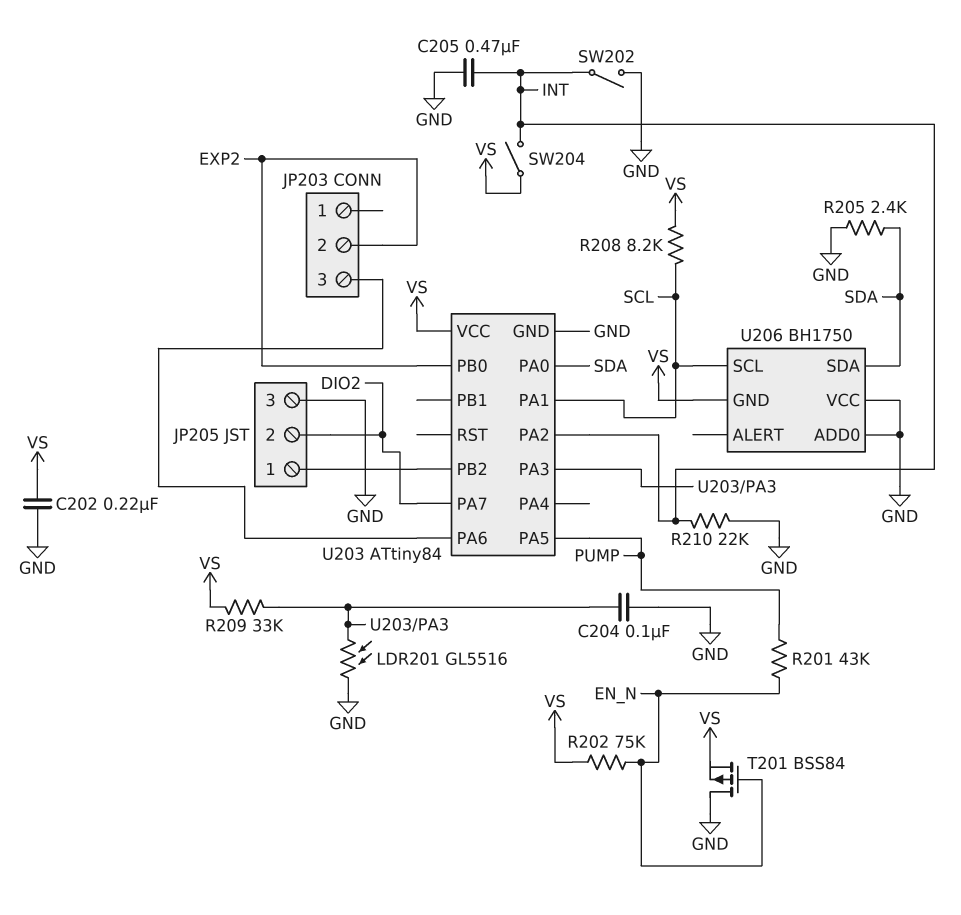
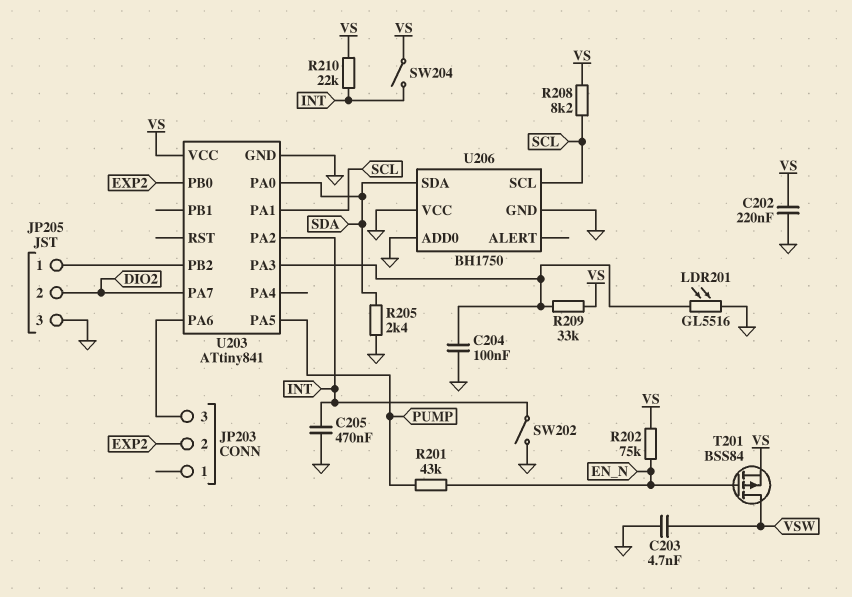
C203: none -> 4.7nF (GND, VSW)
R210: 22k (GND, INT) -> 22k (INT, VS)
T201: PMOS BSS84 (G EN_N, D GND, S VS) -> PMOS BSS84 (G EN_N, D VSW, S VS)
U203: ATtiny84 -> ATtiny841
U206 pin GND: VS -> GND

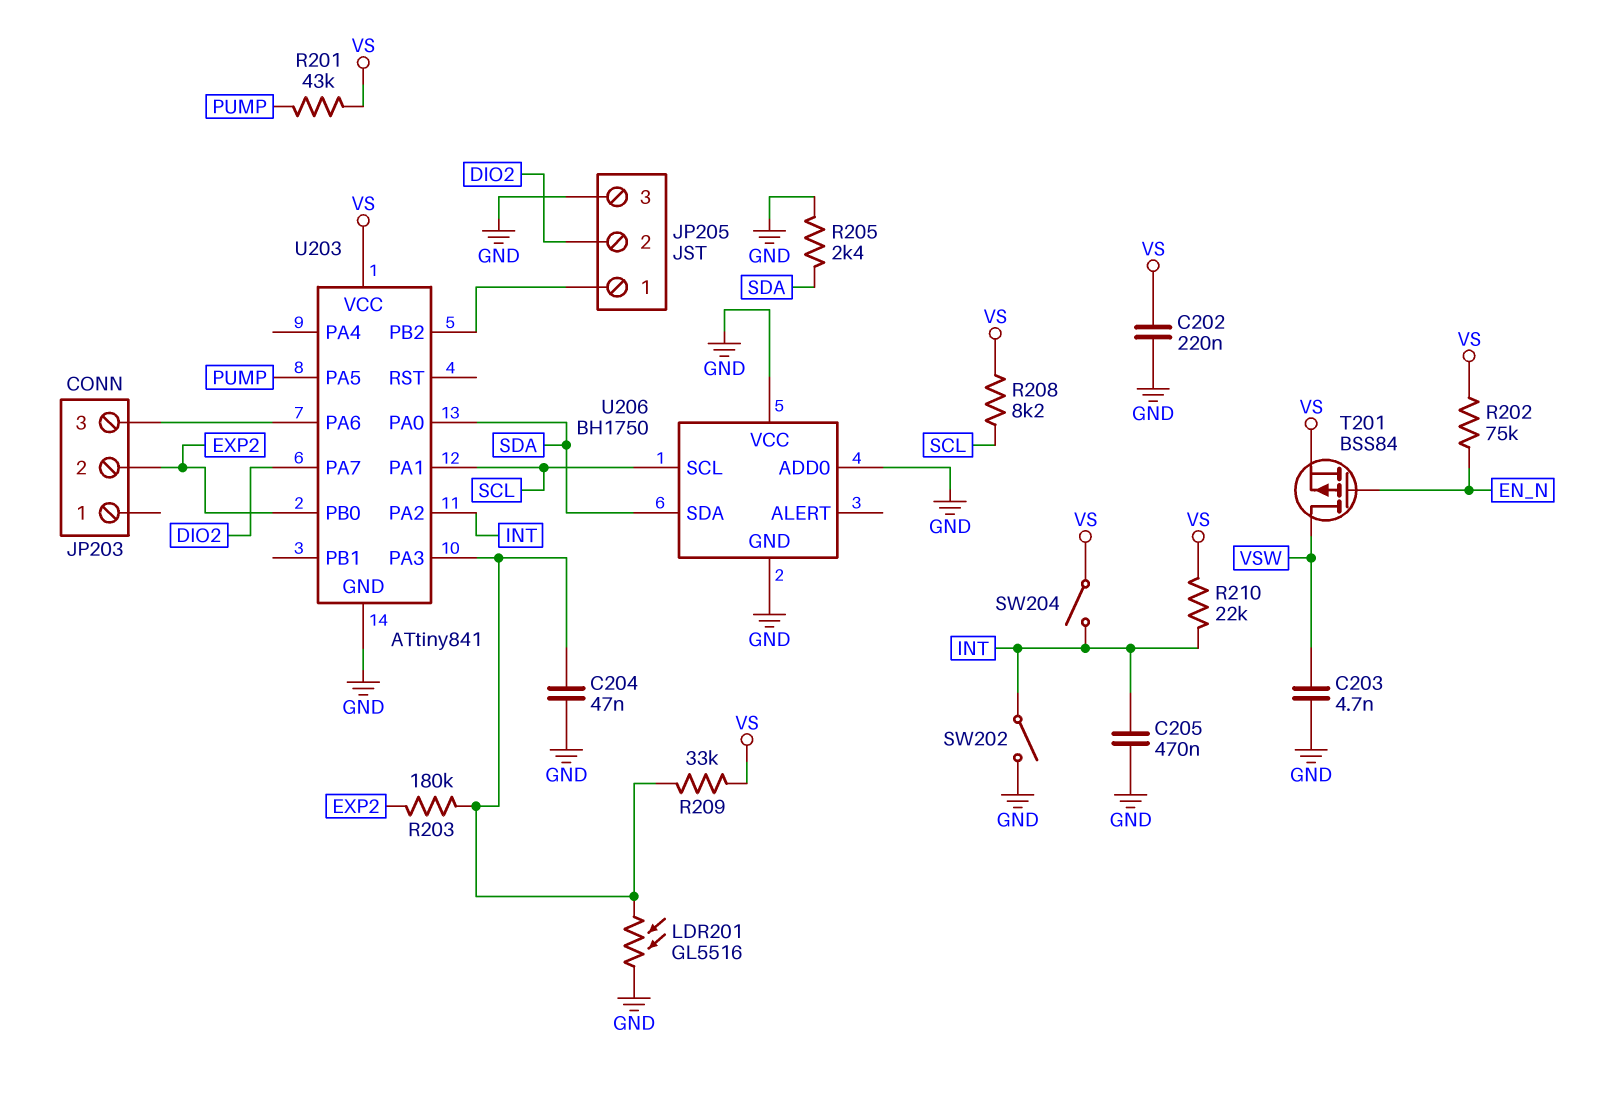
C204: 100nF (GND, U203/PA3) -> 47nF (GND, U203/PA3)
R201: 43k (EN_N, PUMP) -> 43k (PUMP, VS)
R203: none -> 180k (EXP2, U203/PA3)

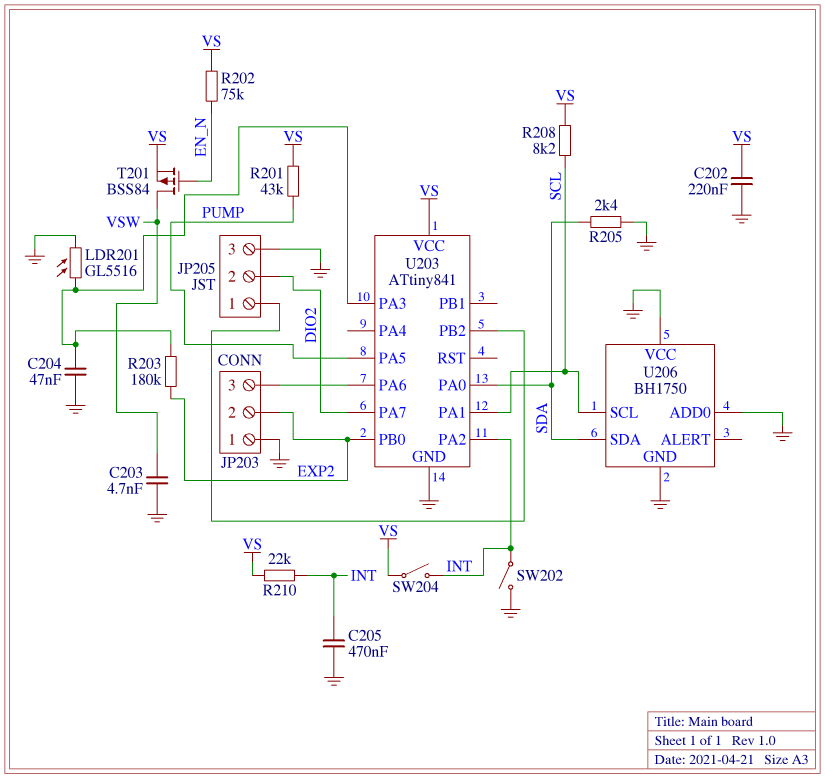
JP203 pin 1: none -> GND
R209: 33k (U203/PA3, VS) -> none

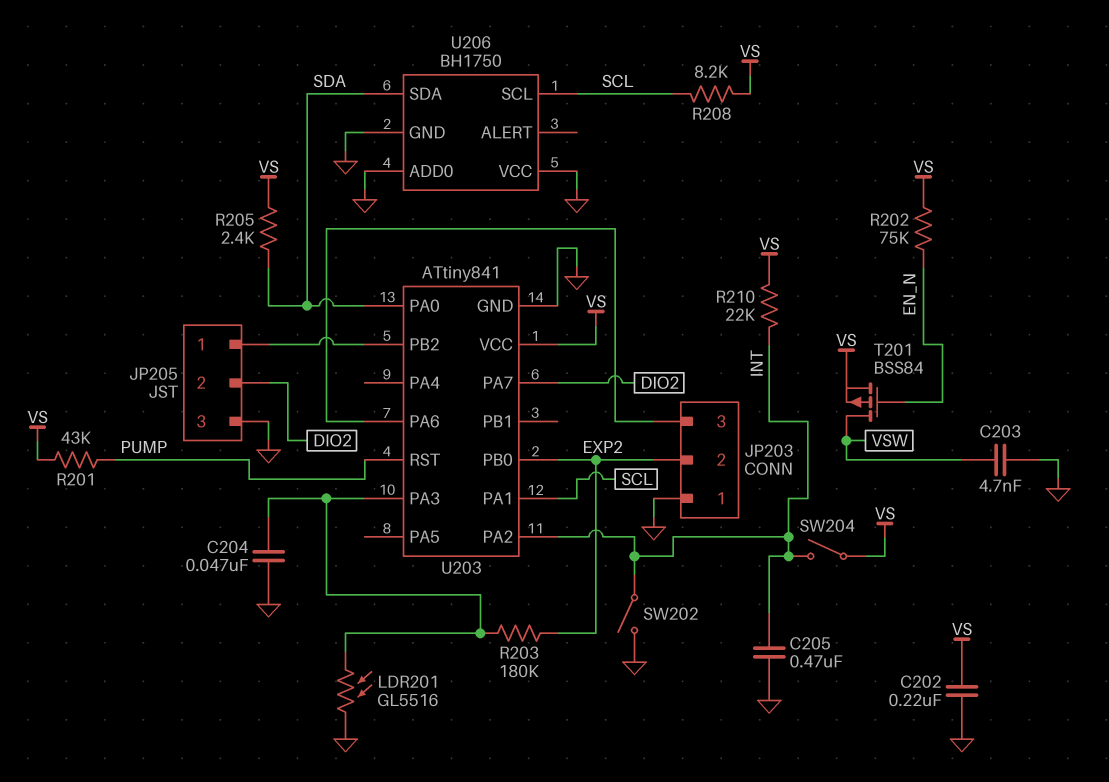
R205: 2.4k (GND, SDA) -> 2.4k (SDA, VS)
U203 pin PA5: PUMP -> none
U203 pin RST: none -> PUMP

